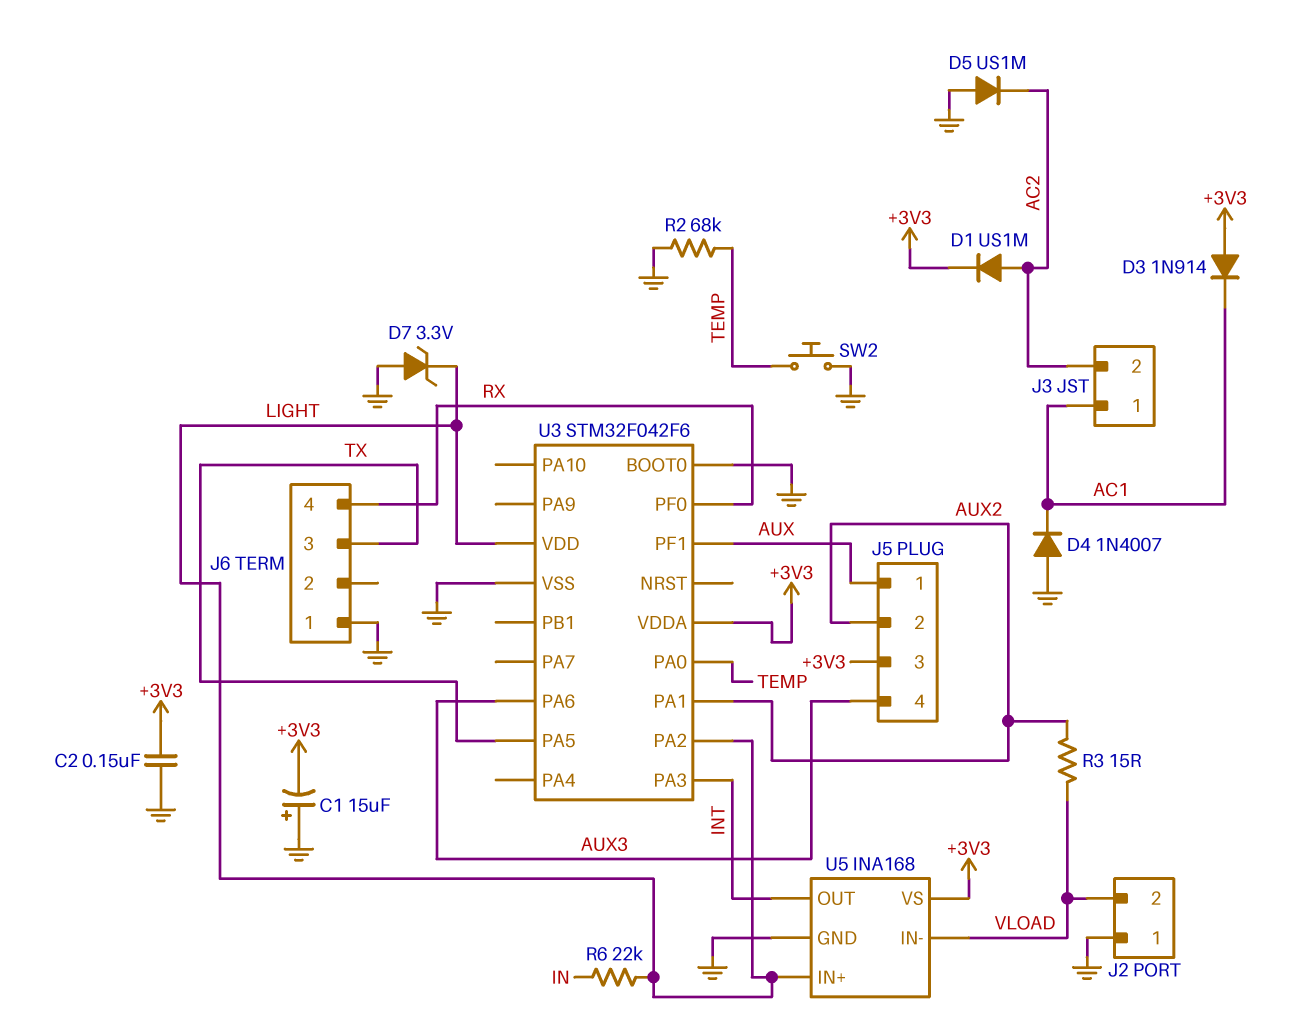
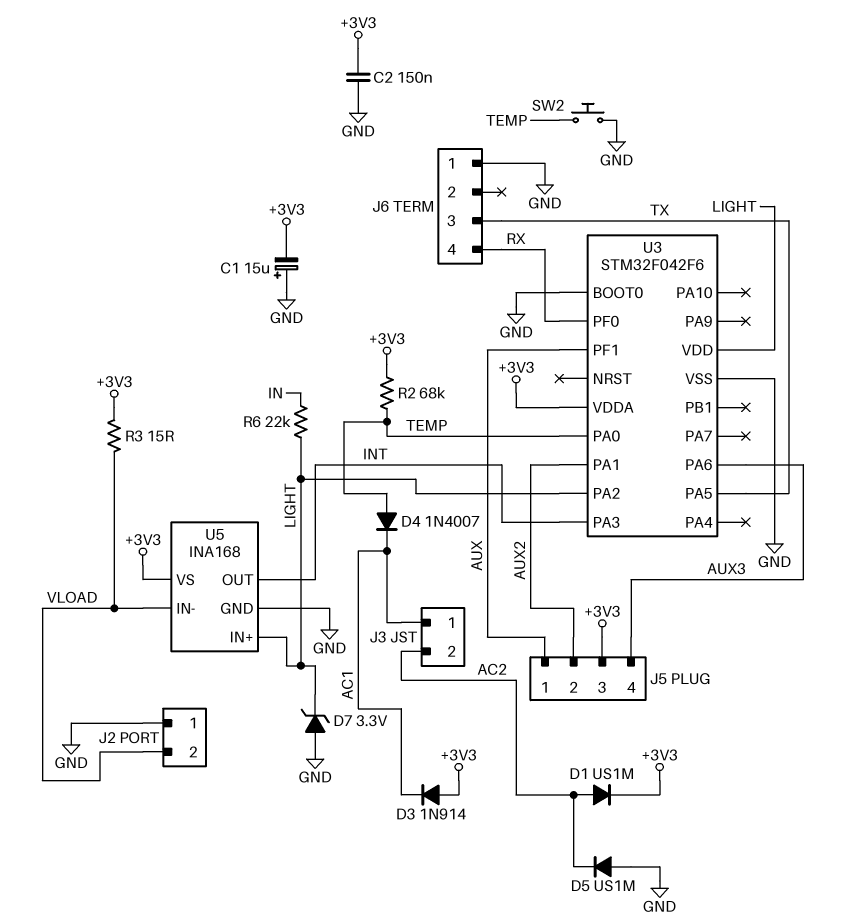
D4: diode 1N4007 (A GND, K AC1) -> diode 1N4007 (A TEMP, K AC1)
R2: 68k (GND, TEMP) -> 68k (+3V3, TEMP)
R3: 15 (AUX2, VLOAD) -> 15 (+3V3, VLOAD)

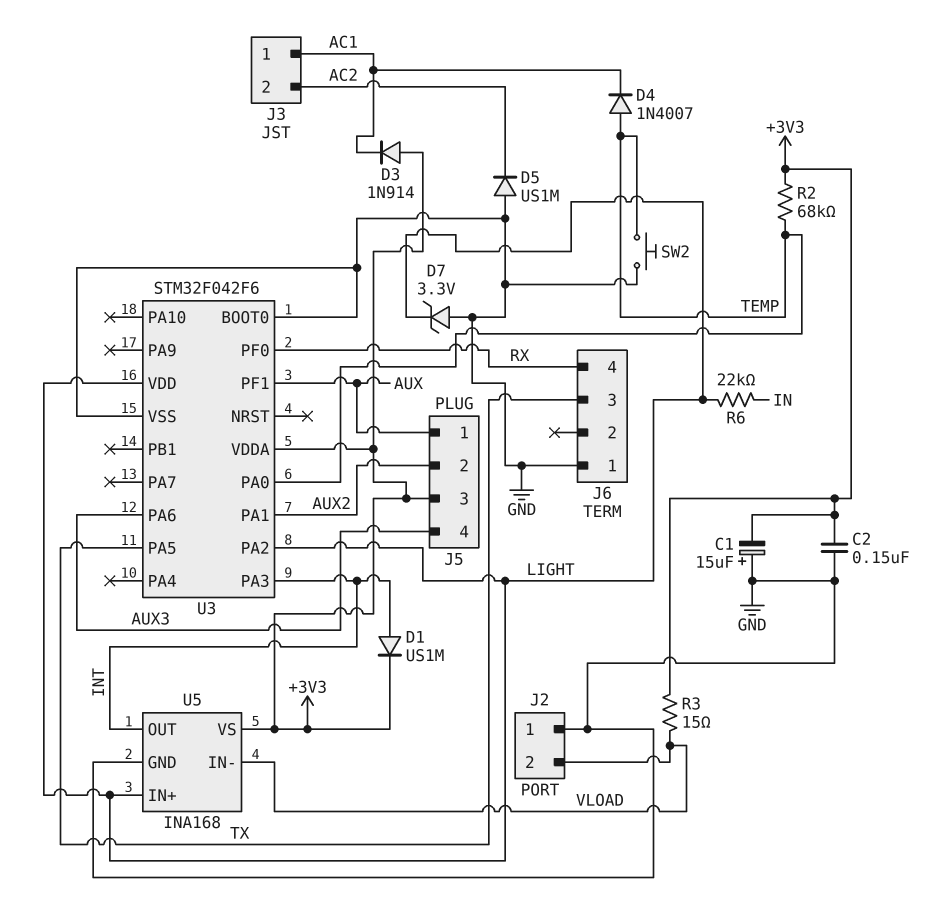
D1: diode US1M (A AC2, K +3V3) -> diode US1M (A INT, K +3V3)

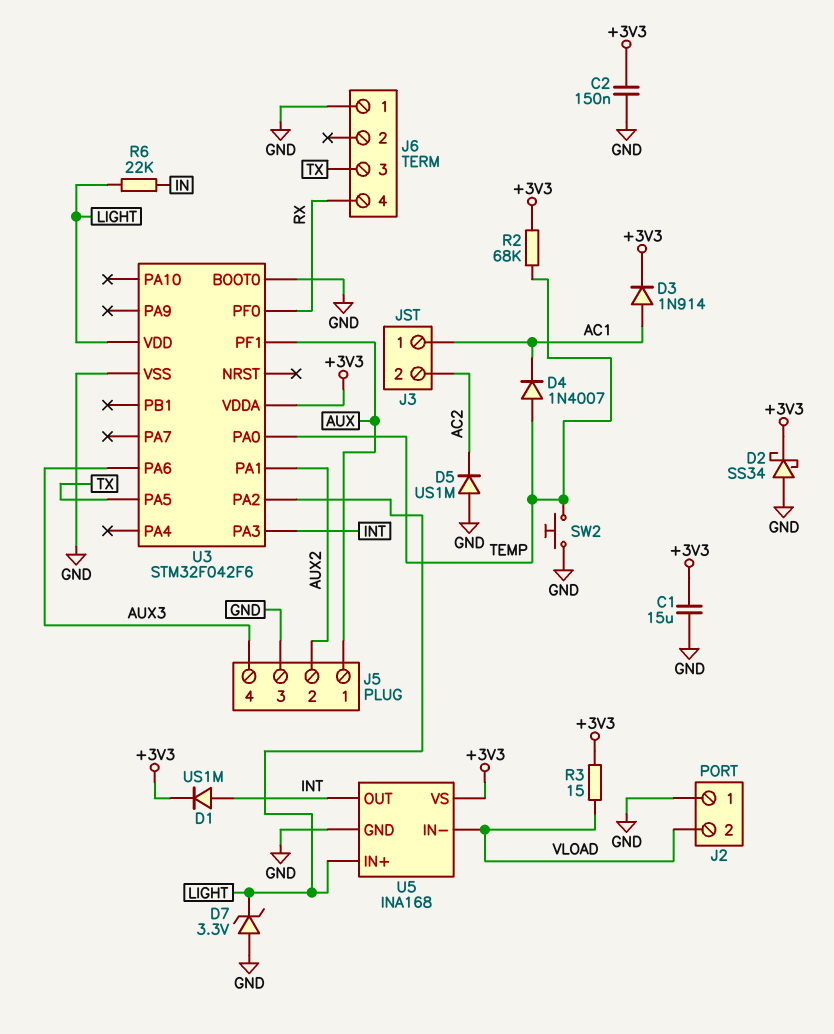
C1: 15uF (plus GND, minus +3V3) -> 15uF (+3V3, GND)
D2: none -> schottky SS34 (A GND, K +3V3)
D3: diode 1N914 (A +3V3, K AC1) -> diode 1N914 (A AC1, K +3V3)
J5 pin 3: +3V3 -> GND

